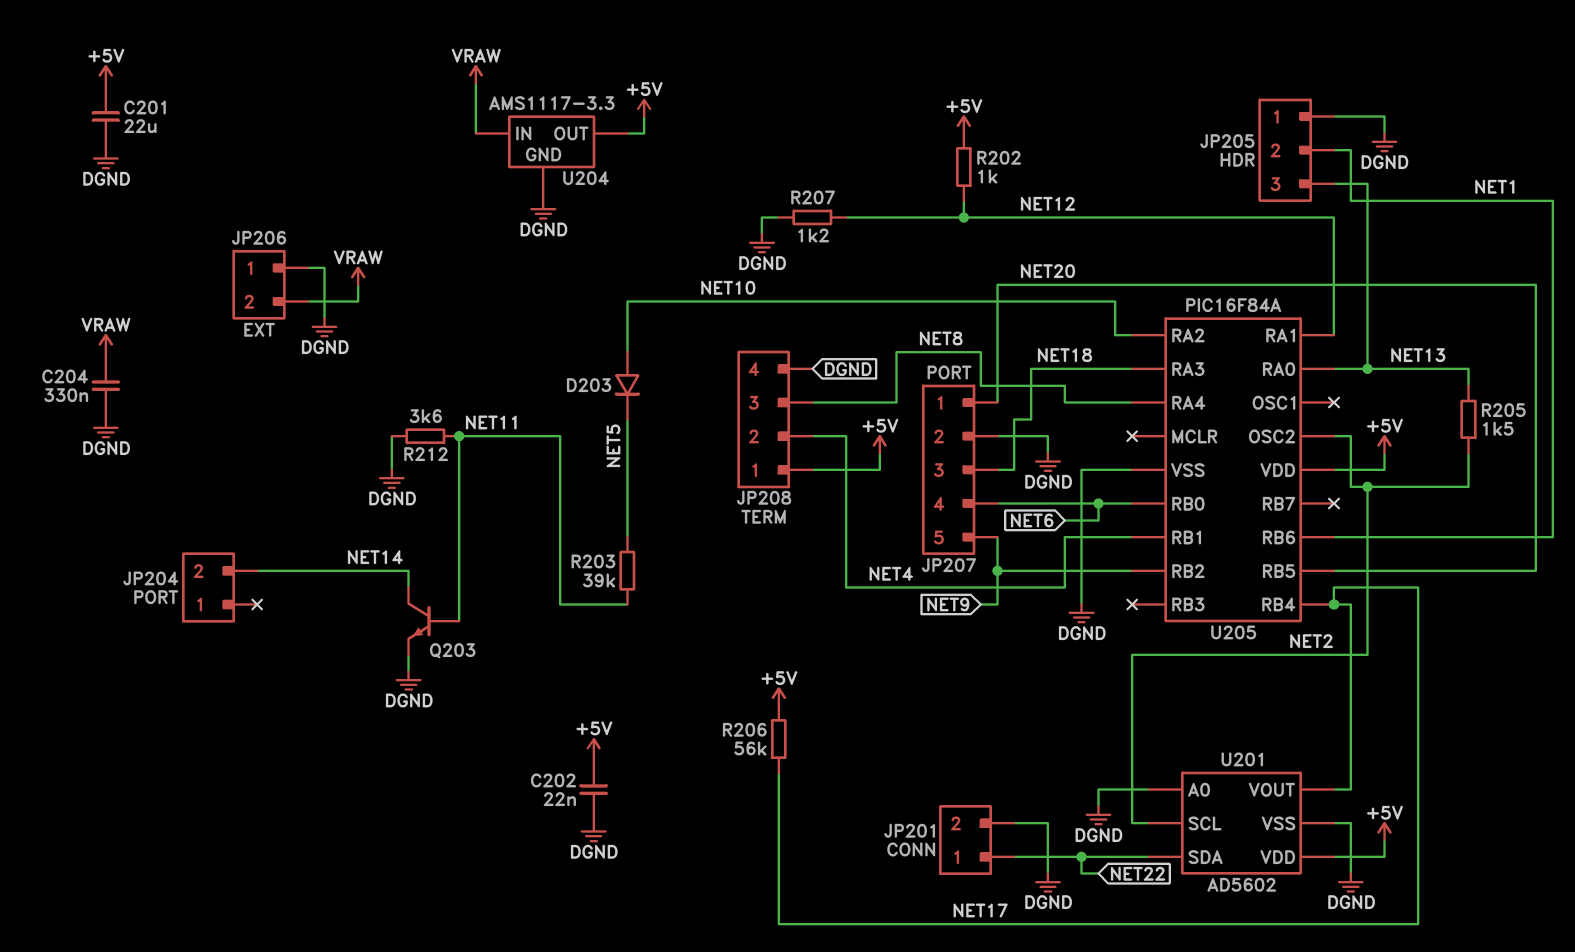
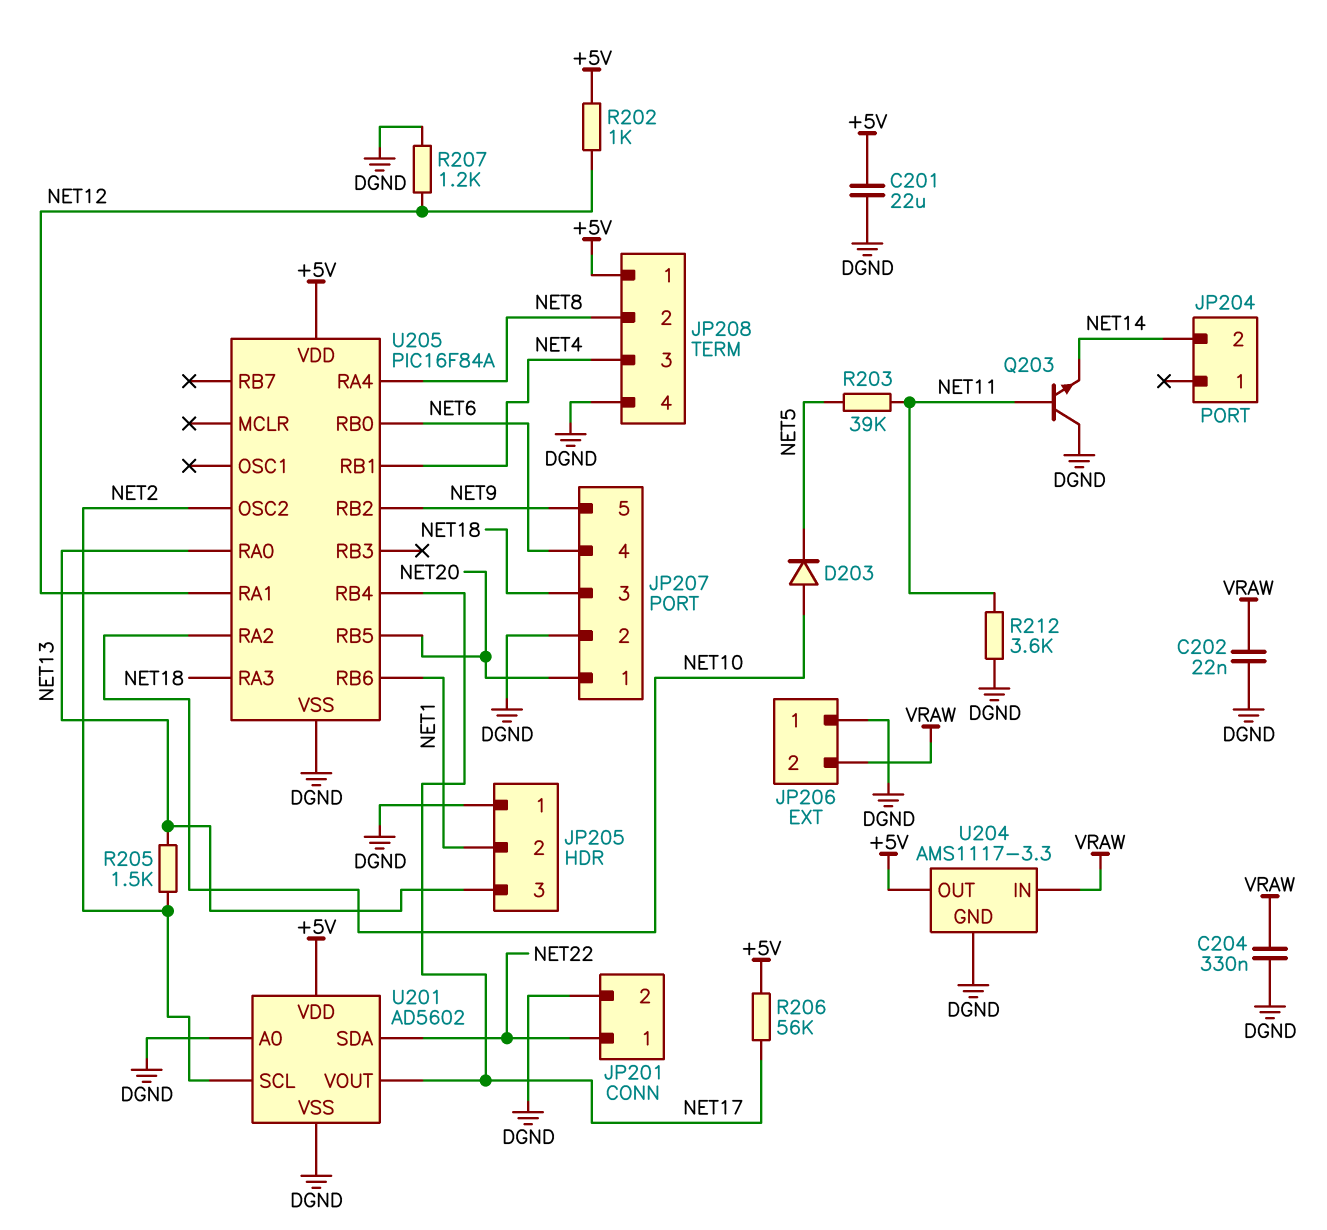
C202: 22nF (+5V, DGND) -> 22nF (DGND, VRAW)
JP208 pin 2: NET4 -> NET8
JP208 pin 3: NET8 -> NET4
Q203: NPN (B NET11, C NET14, E DGND) -> NPN (B NET11, C DGND, E NET14)

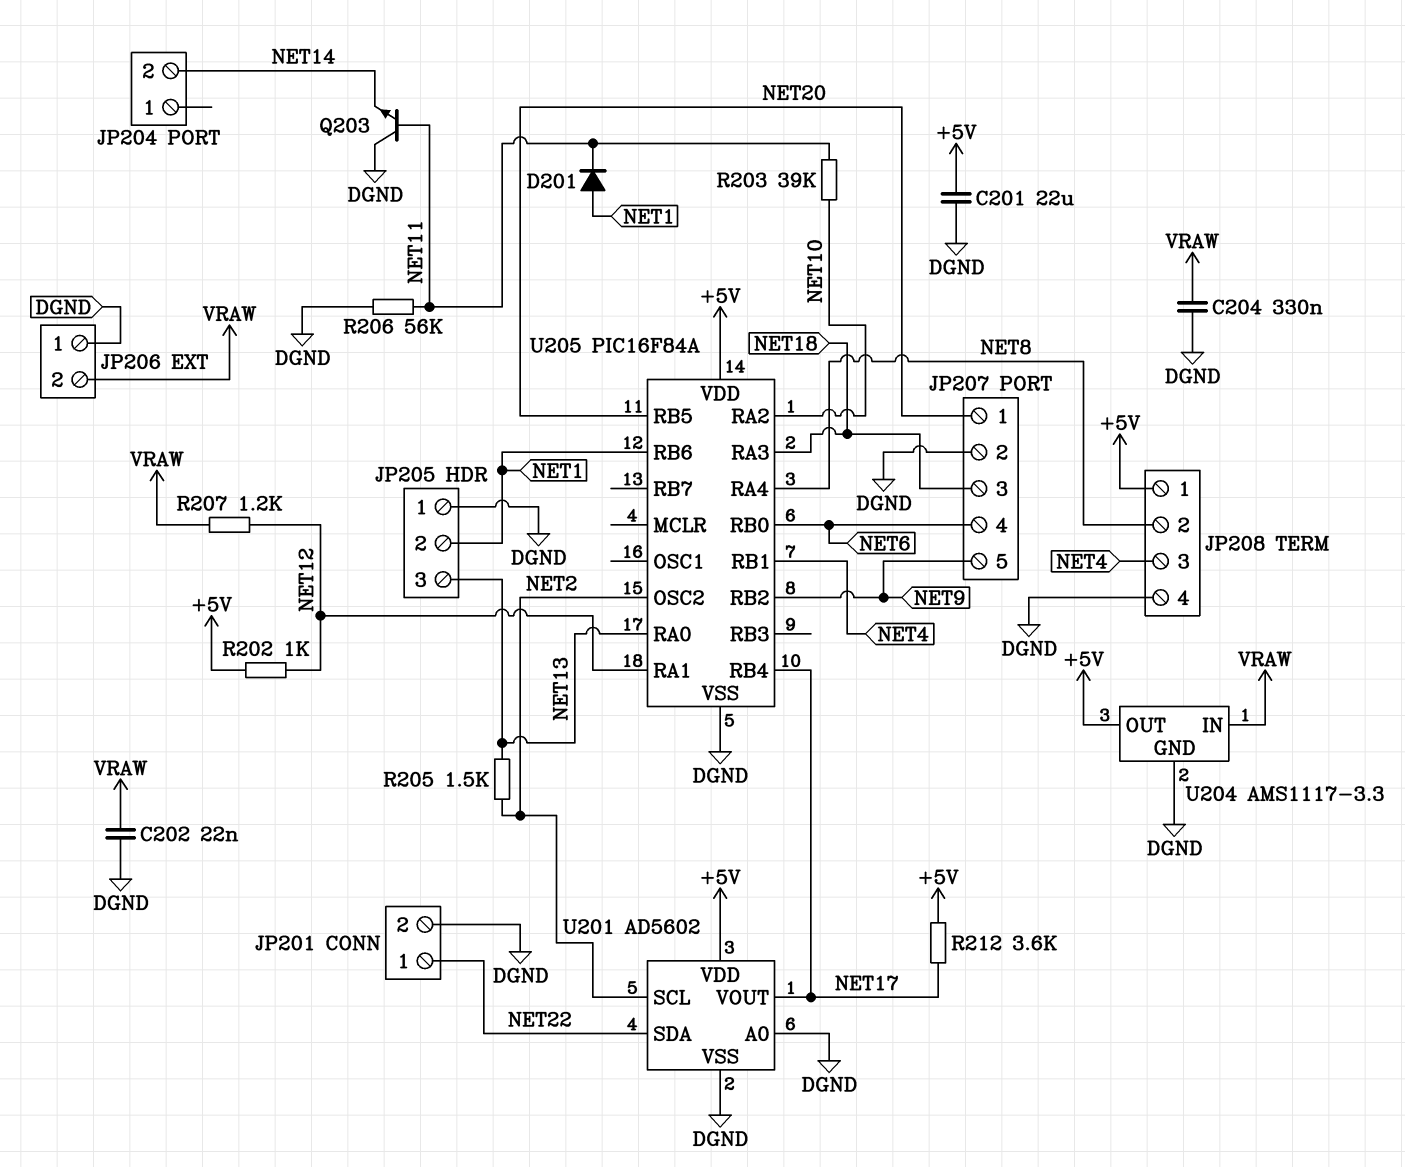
D201: none -> diode (A NET1, K NET11)
D203: diode (A NET10, K NET5) -> none
R203: 39k (NET5, NET11) -> 39k (NET10, NET11)
R206: 56k (+5V, NET17) -> 56k (DGND, NET11)
R207: 1.2k (DGND, NET12) -> 1.2k (NET12, VRAW)
R212: 3.6k (DGND, NET11) -> 3.6k (+5V, NET17)

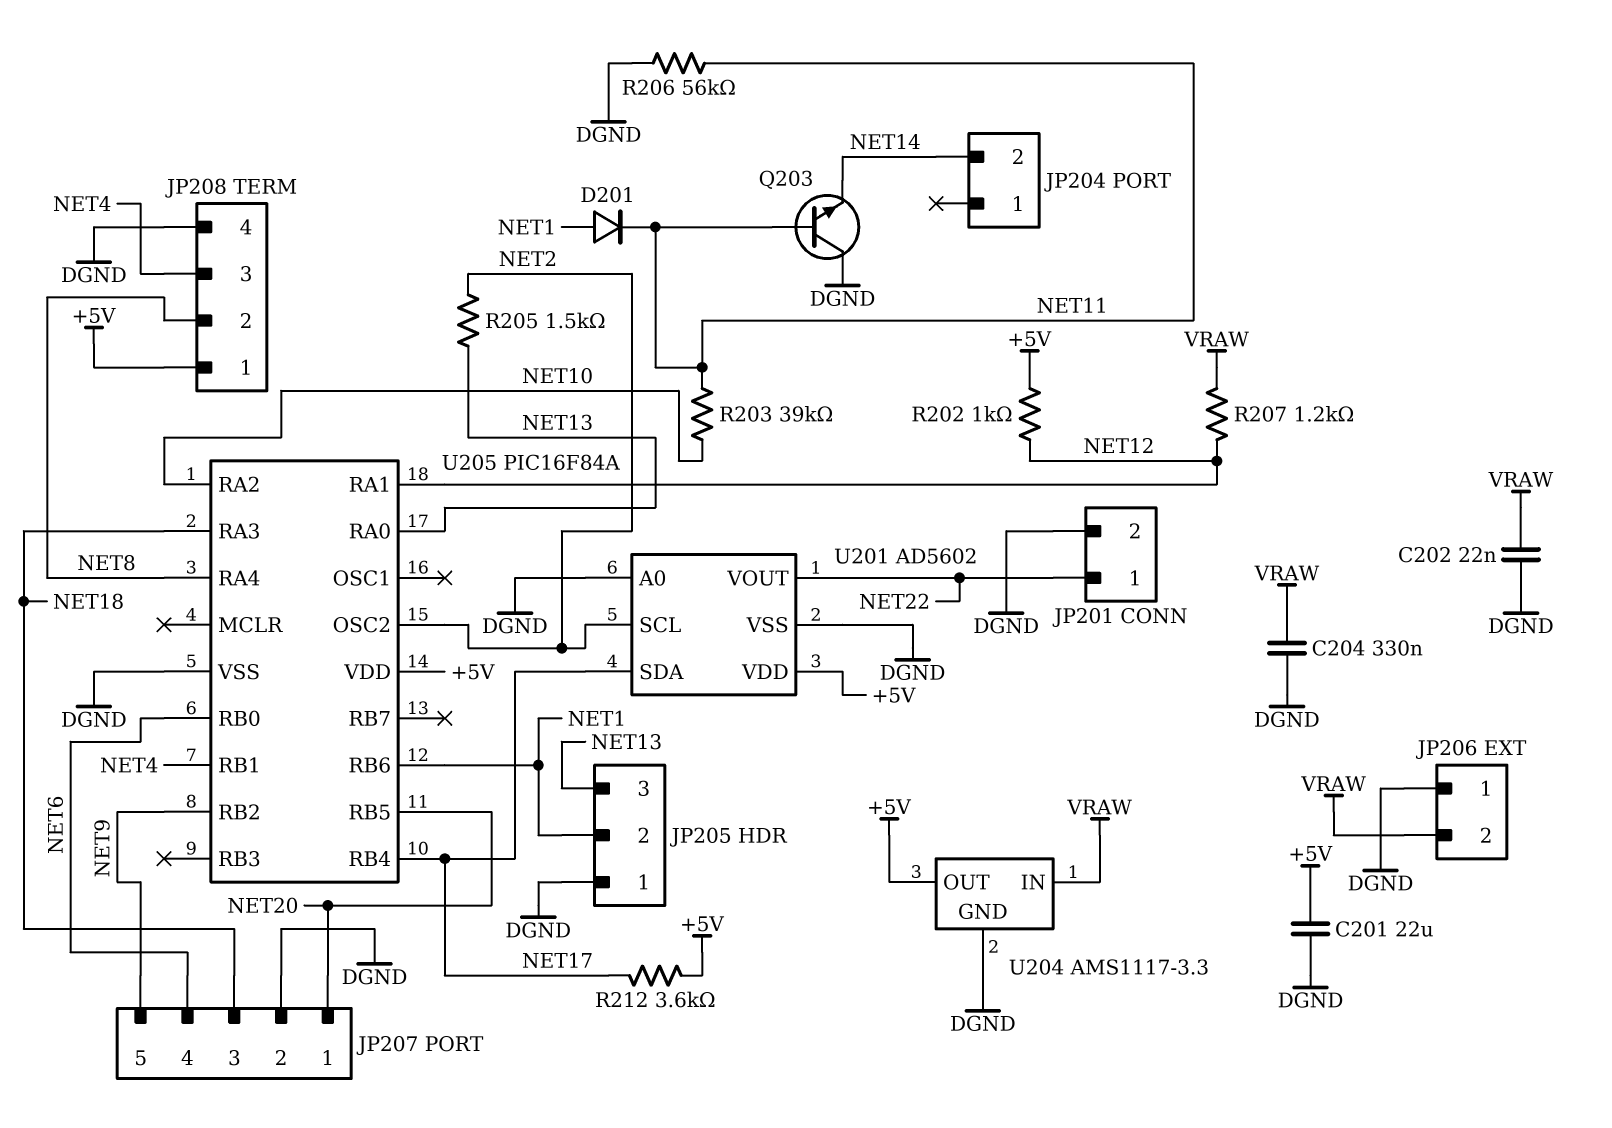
U201 pin SDA: NET22 -> NET17
U201 pin VOUT: NET17 -> NET22

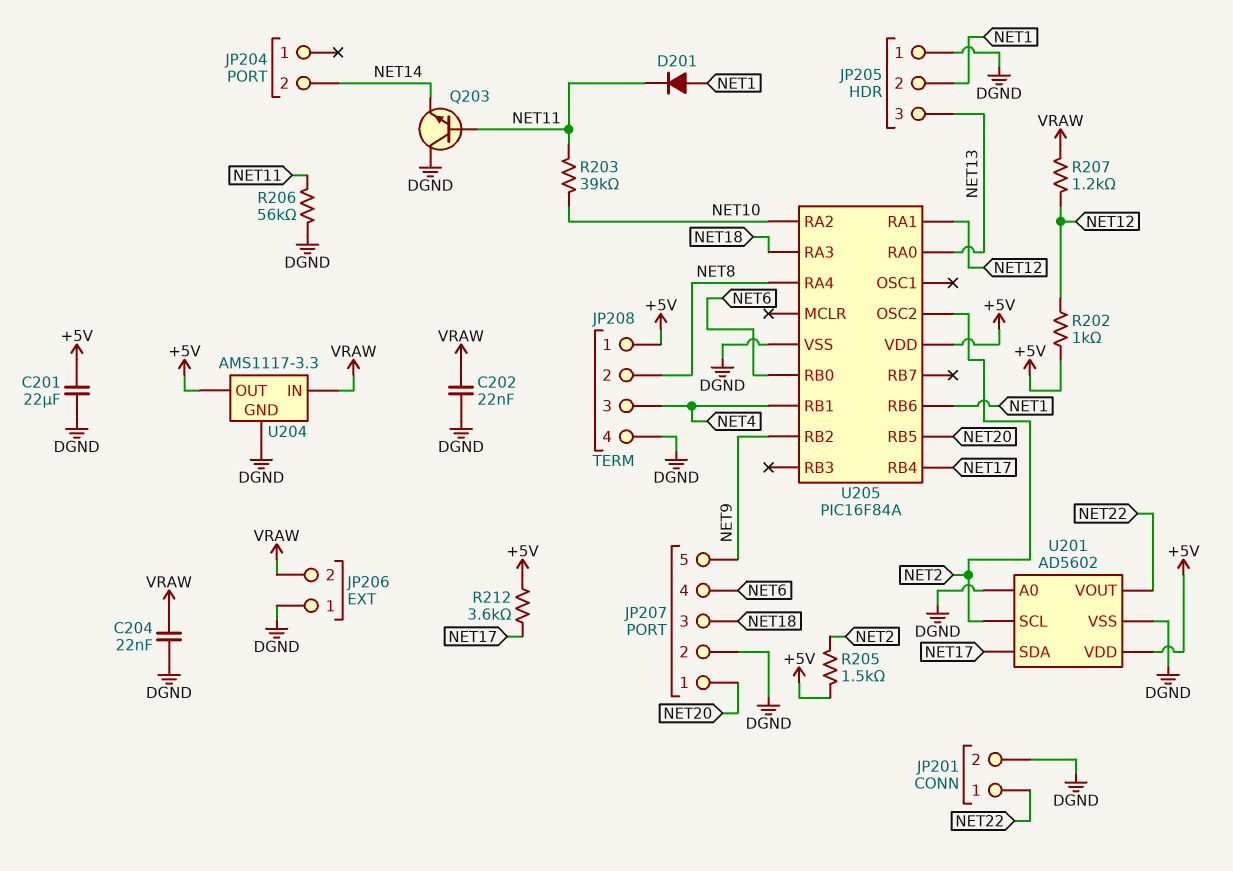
C204: 330nF (DGND, VRAW) -> 22nF (DGND, VRAW)
R205: 1.5k (NET2, NET13) -> 1.5k (+5V, NET2)

